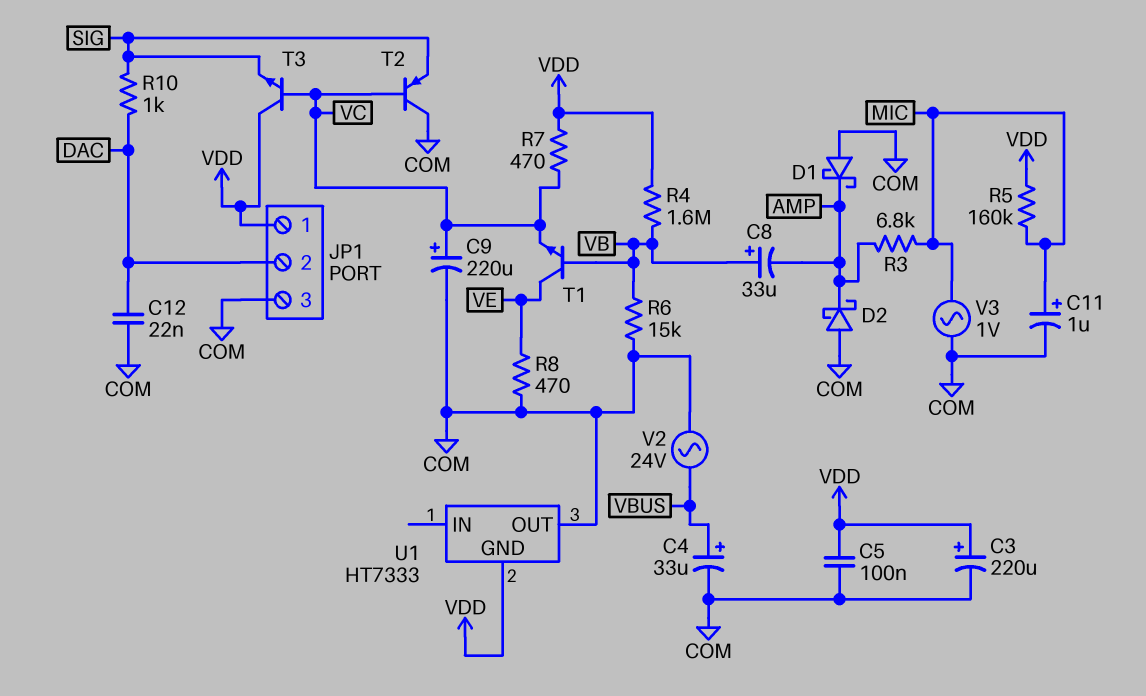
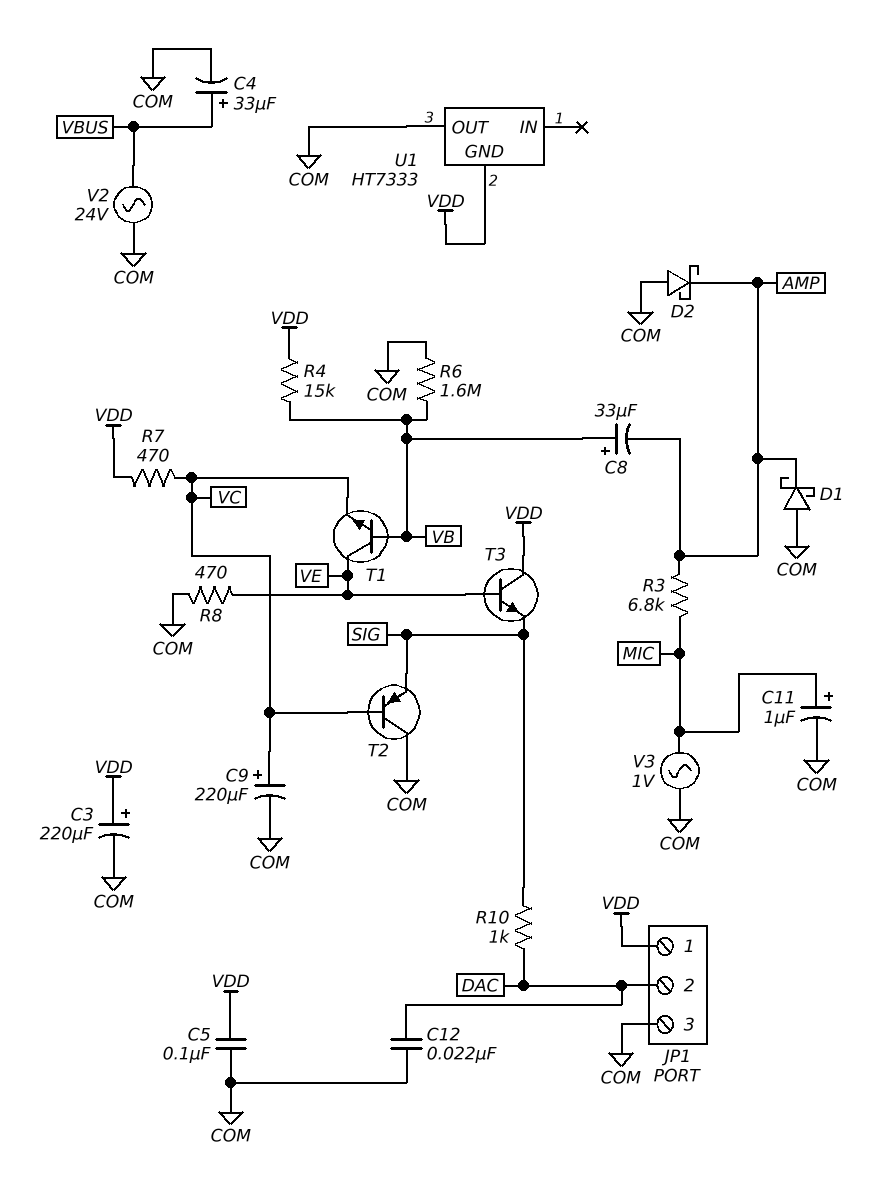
R4: 1.6M (VB, VDD) -> 15k (VB, VDD)
R5: 160k (MIC, VDD) -> none
R6: 15k (COM, VB) -> 1.6M (COM, VB)
T3: NPN (B VC, C VDD, E SIG) -> NPN (B VE, C VDD, E SIG)

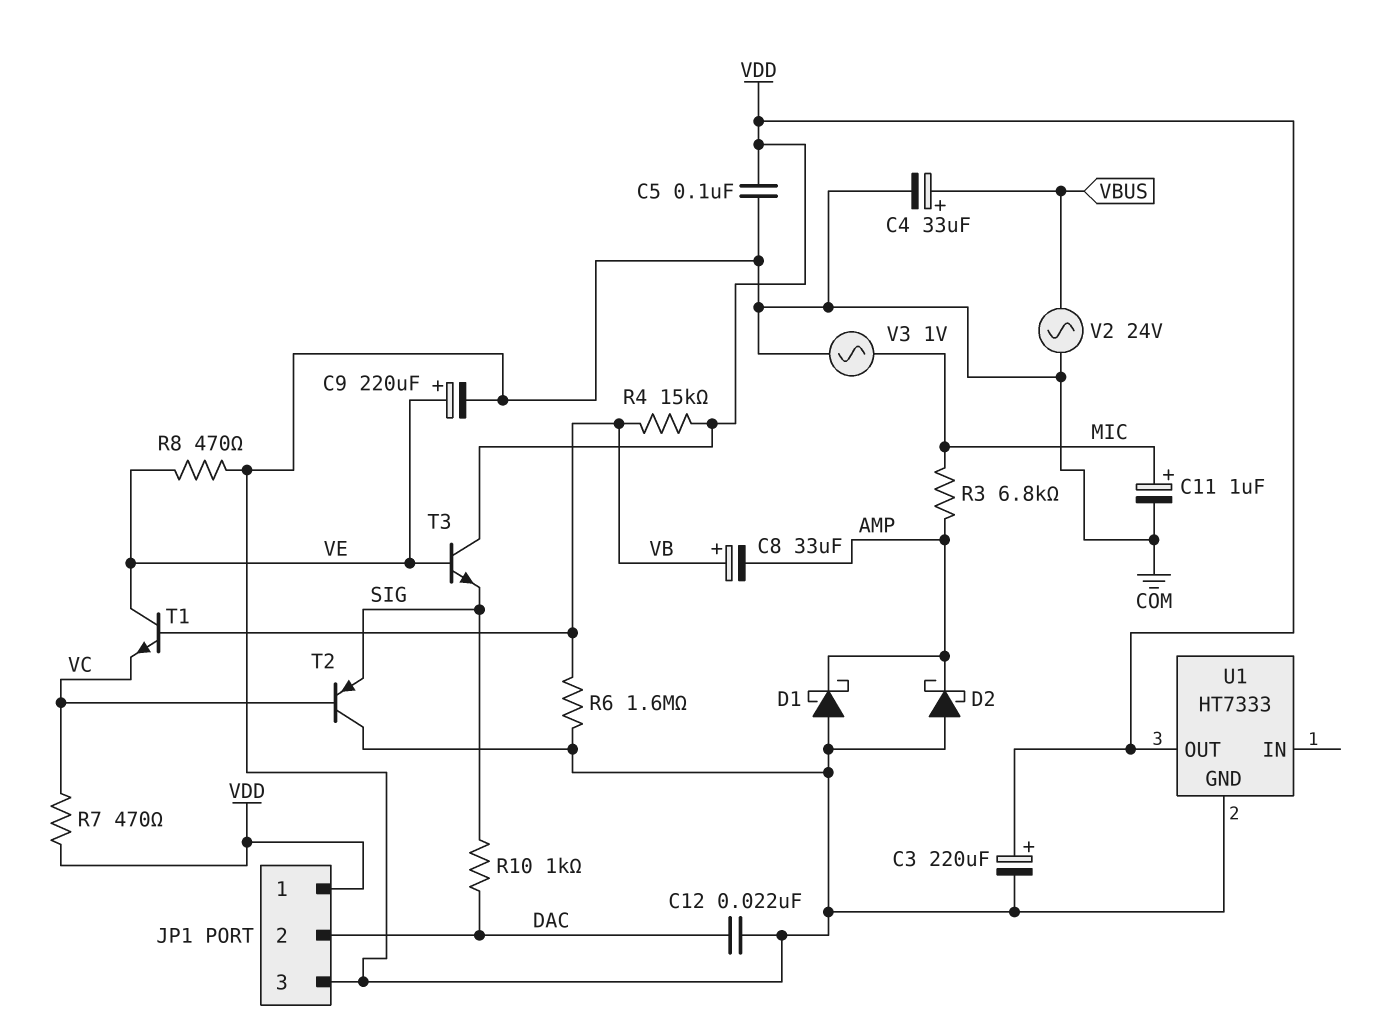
C9: 220uF (plus VC, minus COM) -> 220uF (plus VE, minus COM)
U1 pin GND: VDD -> COM
U1 pin OUT: COM -> VDD

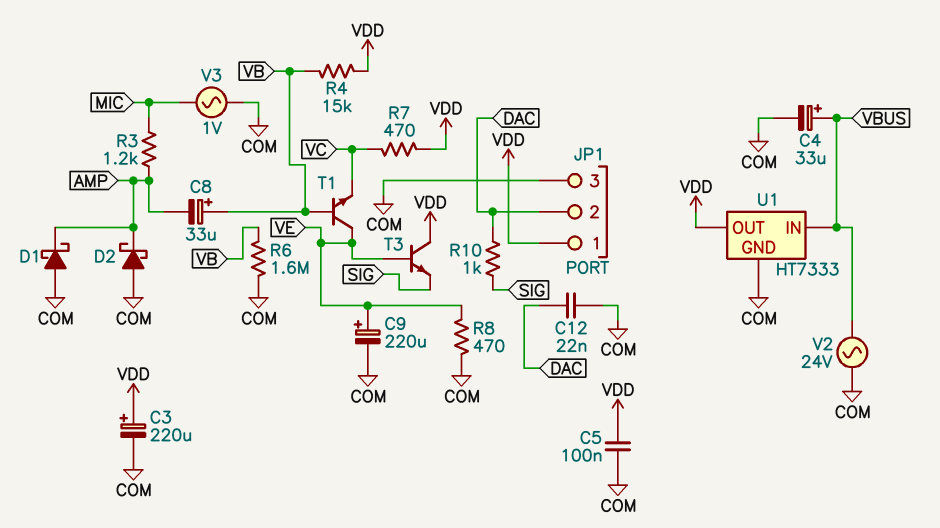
C11: 1uF (plus MIC, minus COM) -> none
R3: 6.8k (AMP, MIC) -> 1.2k (AMP, MIC)
T2: PNP (B VC, C COM, E SIG) -> none
U1 pin IN: none -> VBUS

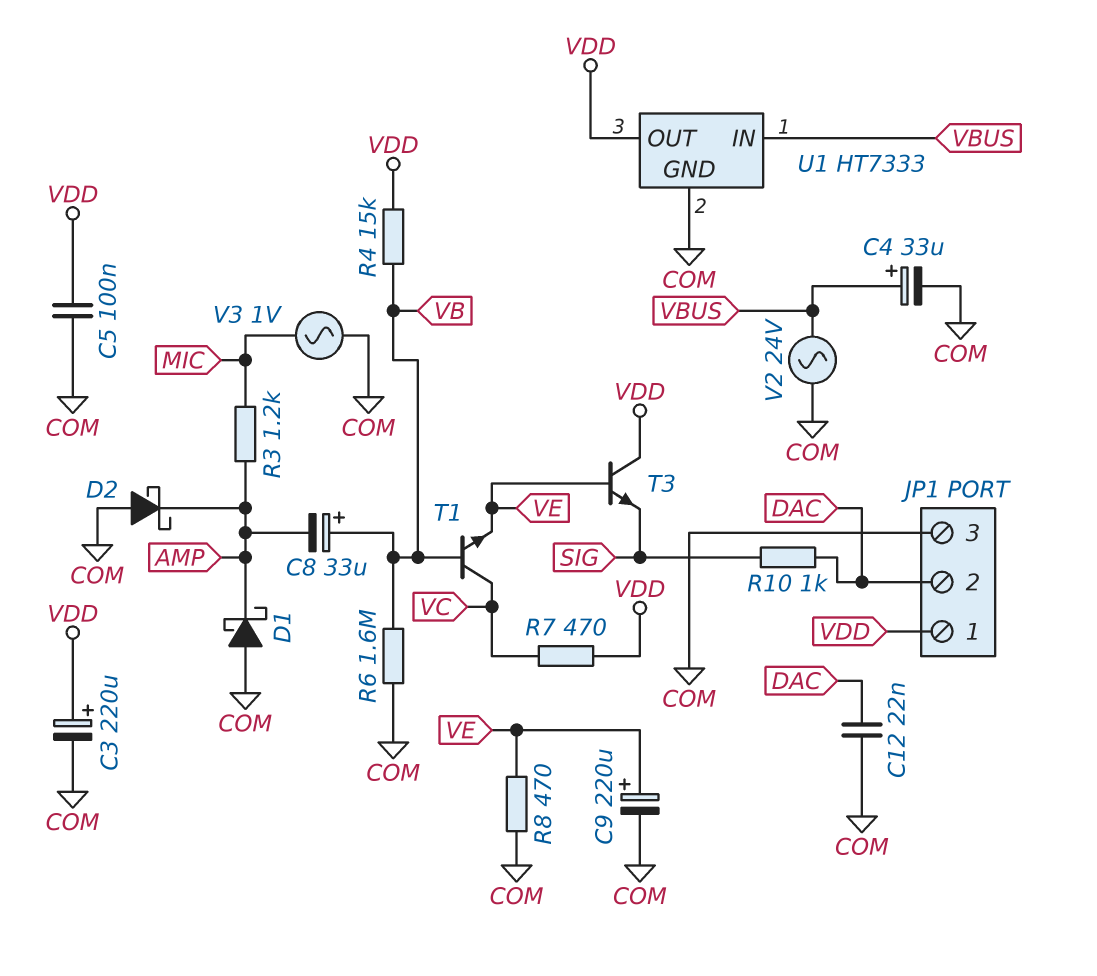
T1: NPN (B VB, C VE, E VC) -> NPN (B VB, C VC, E VE)

